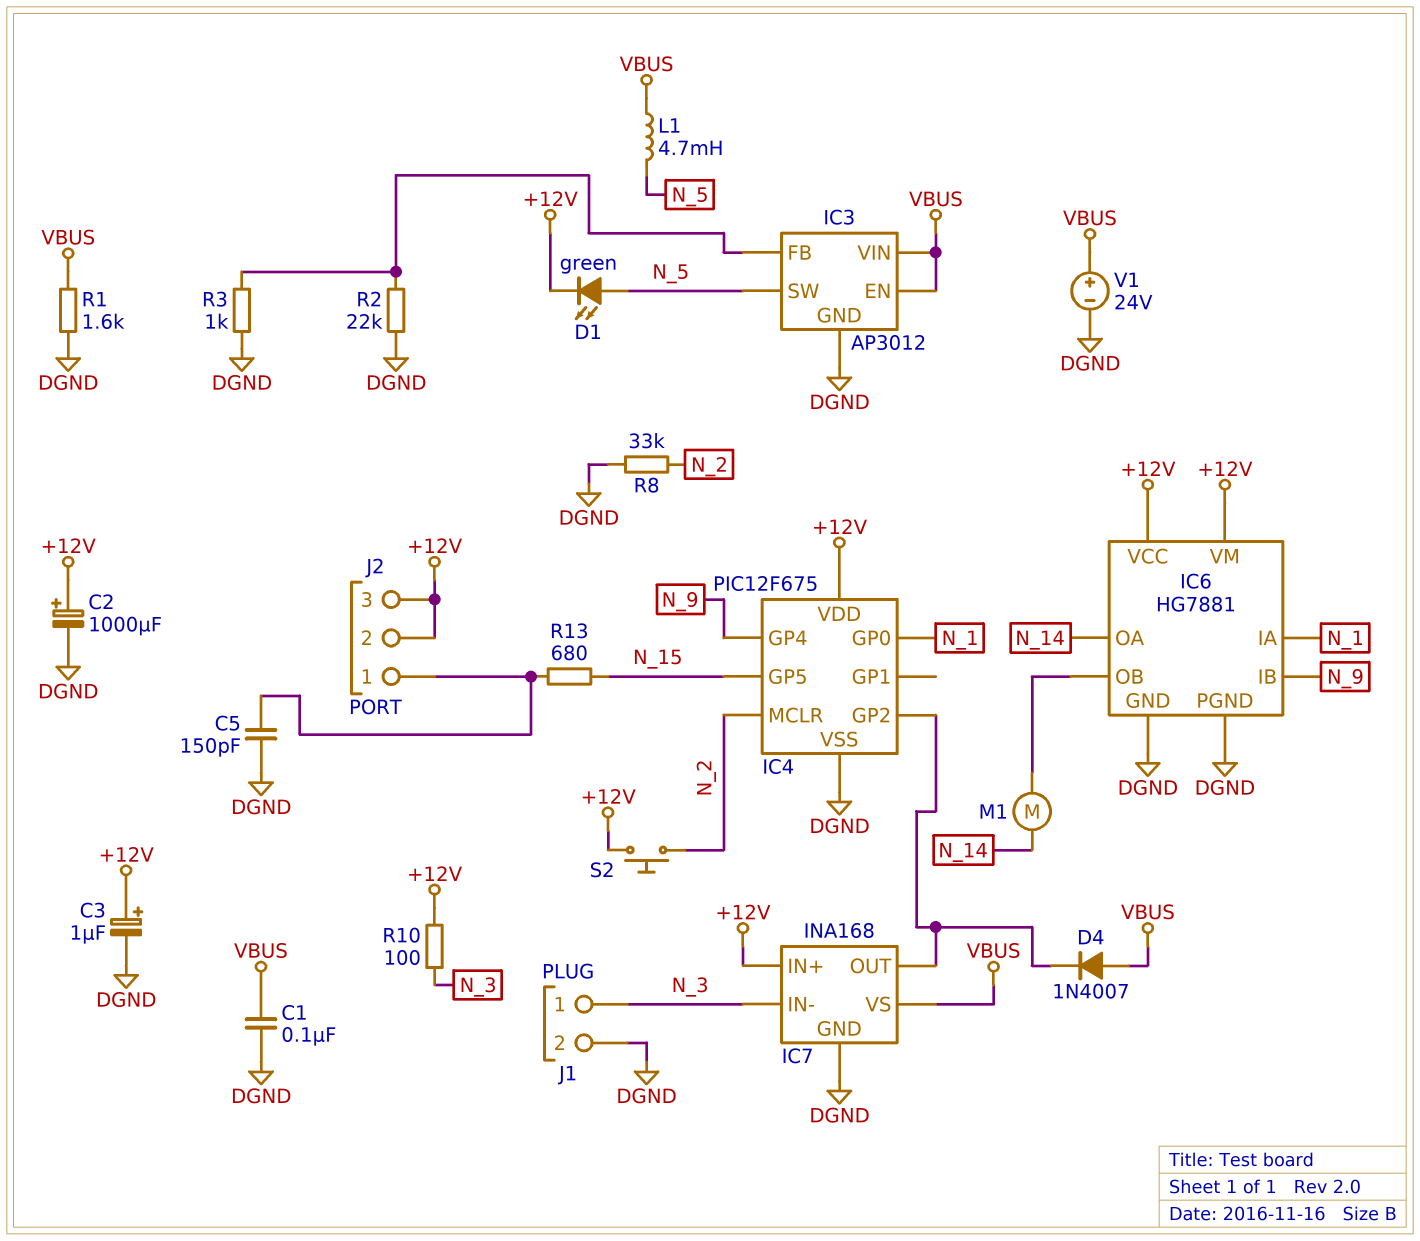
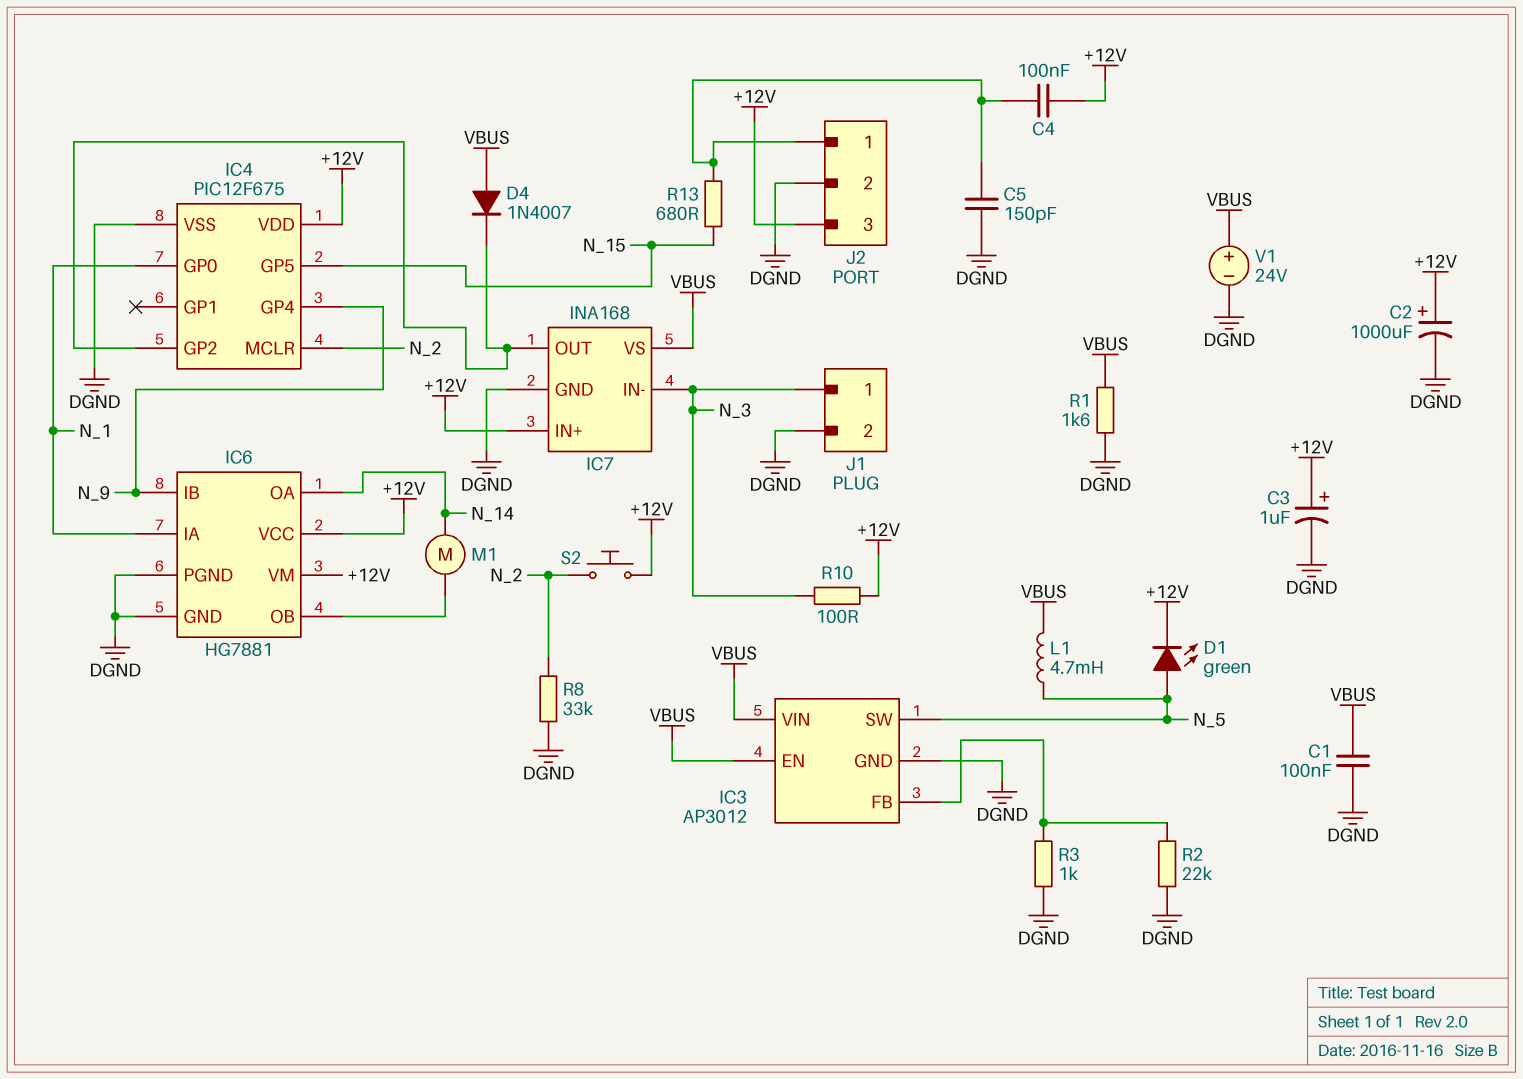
C4: none -> 100nF (+12V, J2/1)
J2 pin 2: +12V -> DGND

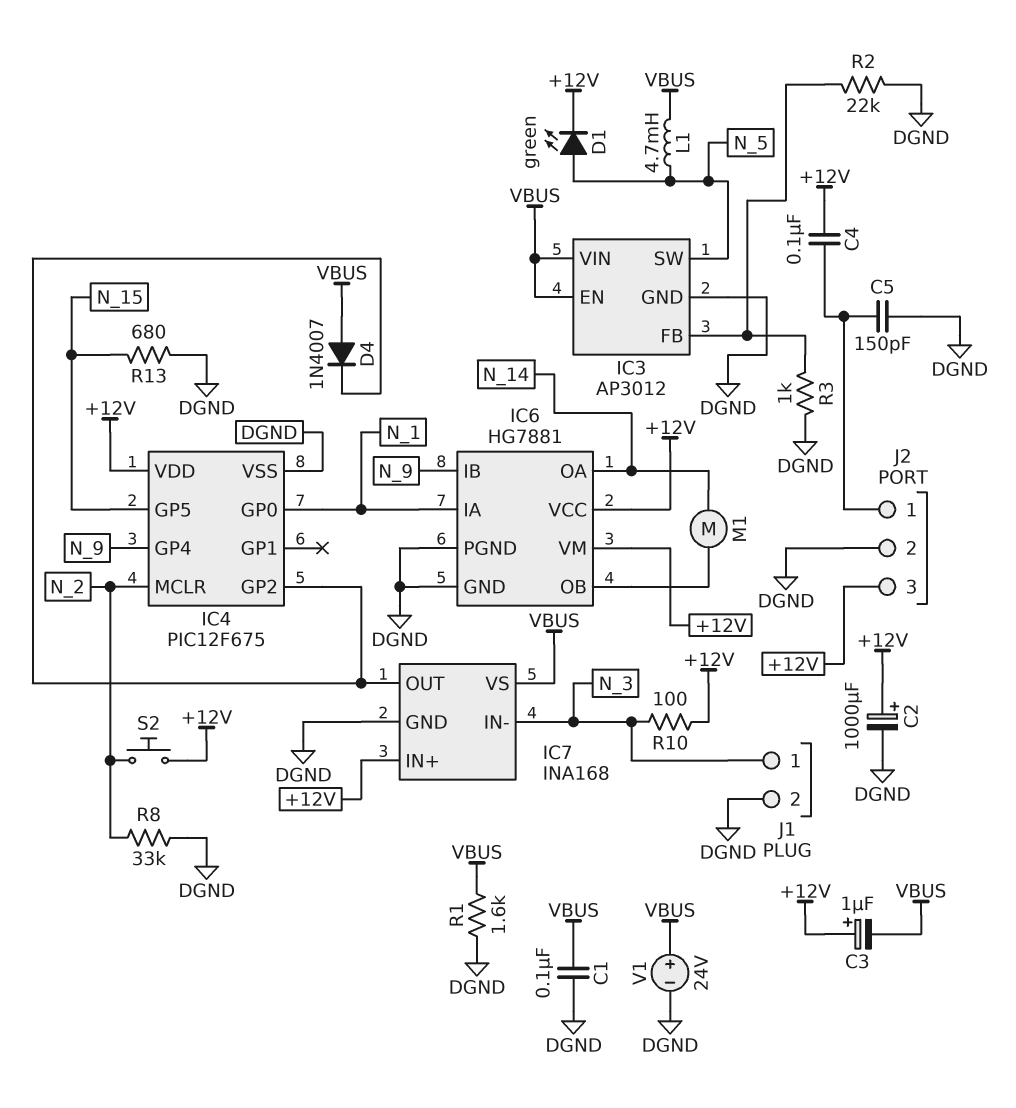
C3: 1uF (plus +12V, minus DGND) -> 1uF (plus +12V, minus VBUS)
R13: 680 (J2/1, N_15) -> 680 (DGND, N_15)

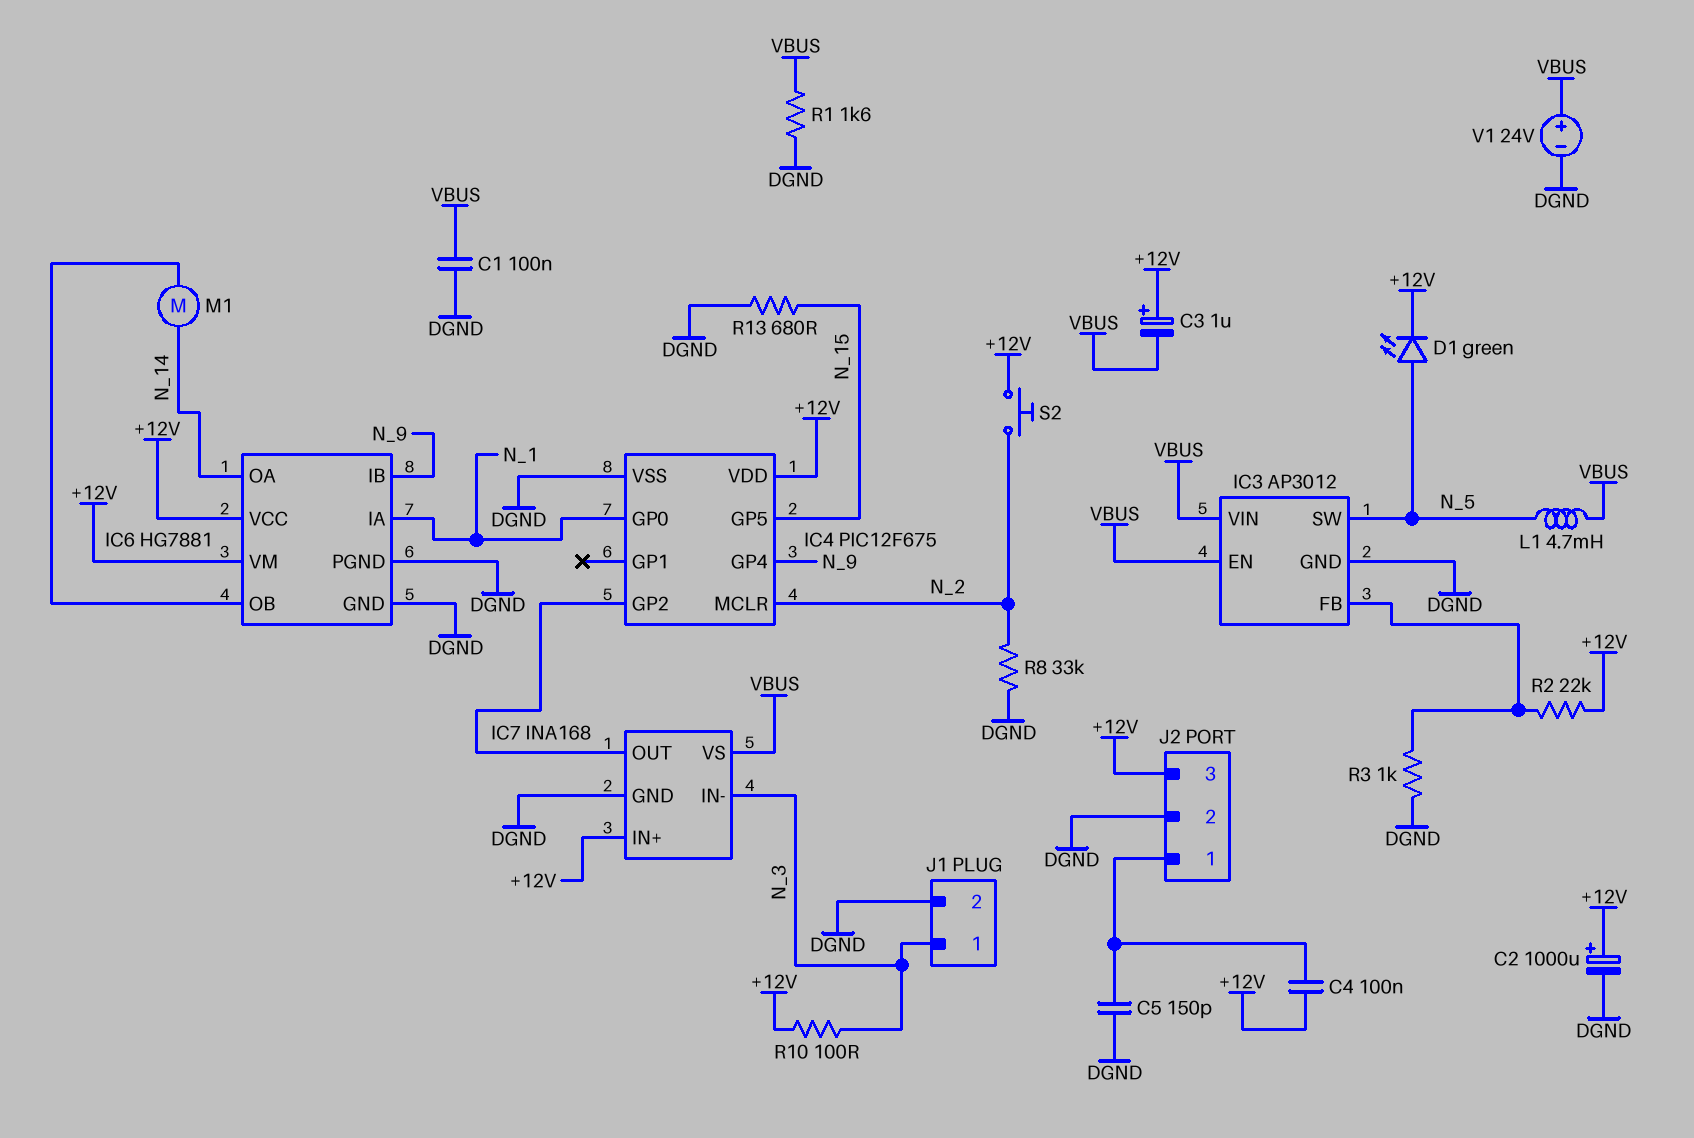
D4: diode 1N4007 (A VBUS, K IC4/GP2) -> none
R2: 22k (DGND, IC3/FB) -> 22k (+12V, IC3/FB)

